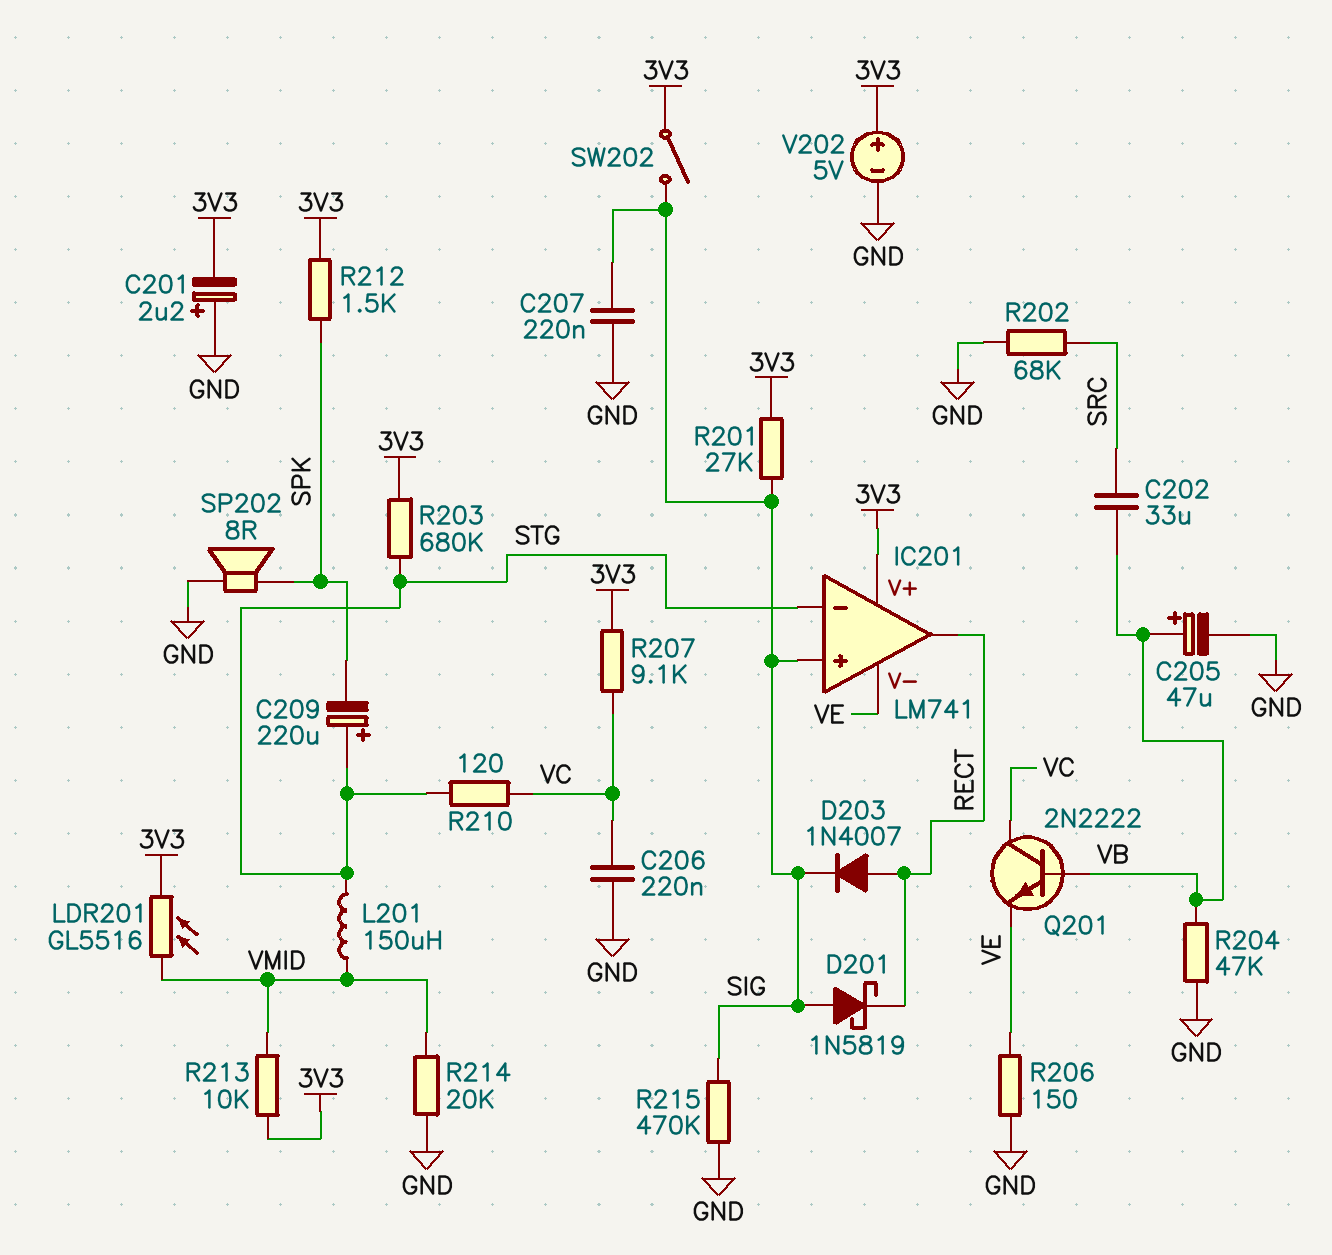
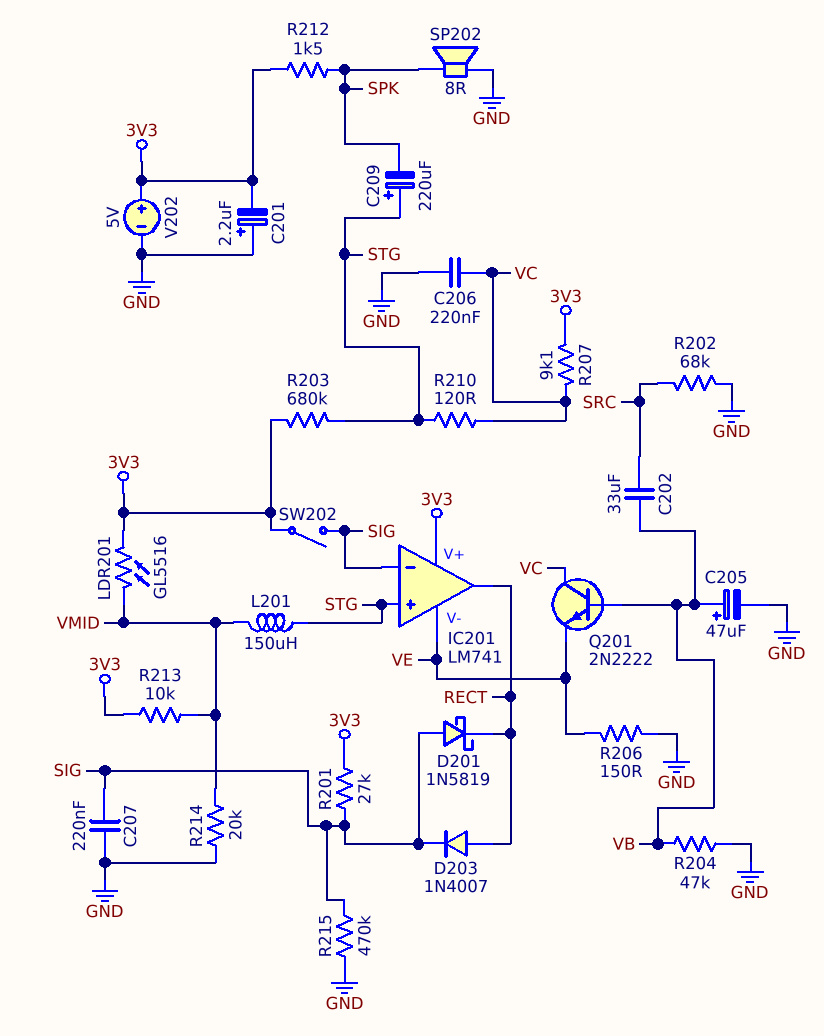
IC201 pin in+: SIG -> STG
IC201 pin in-: STG -> SIG

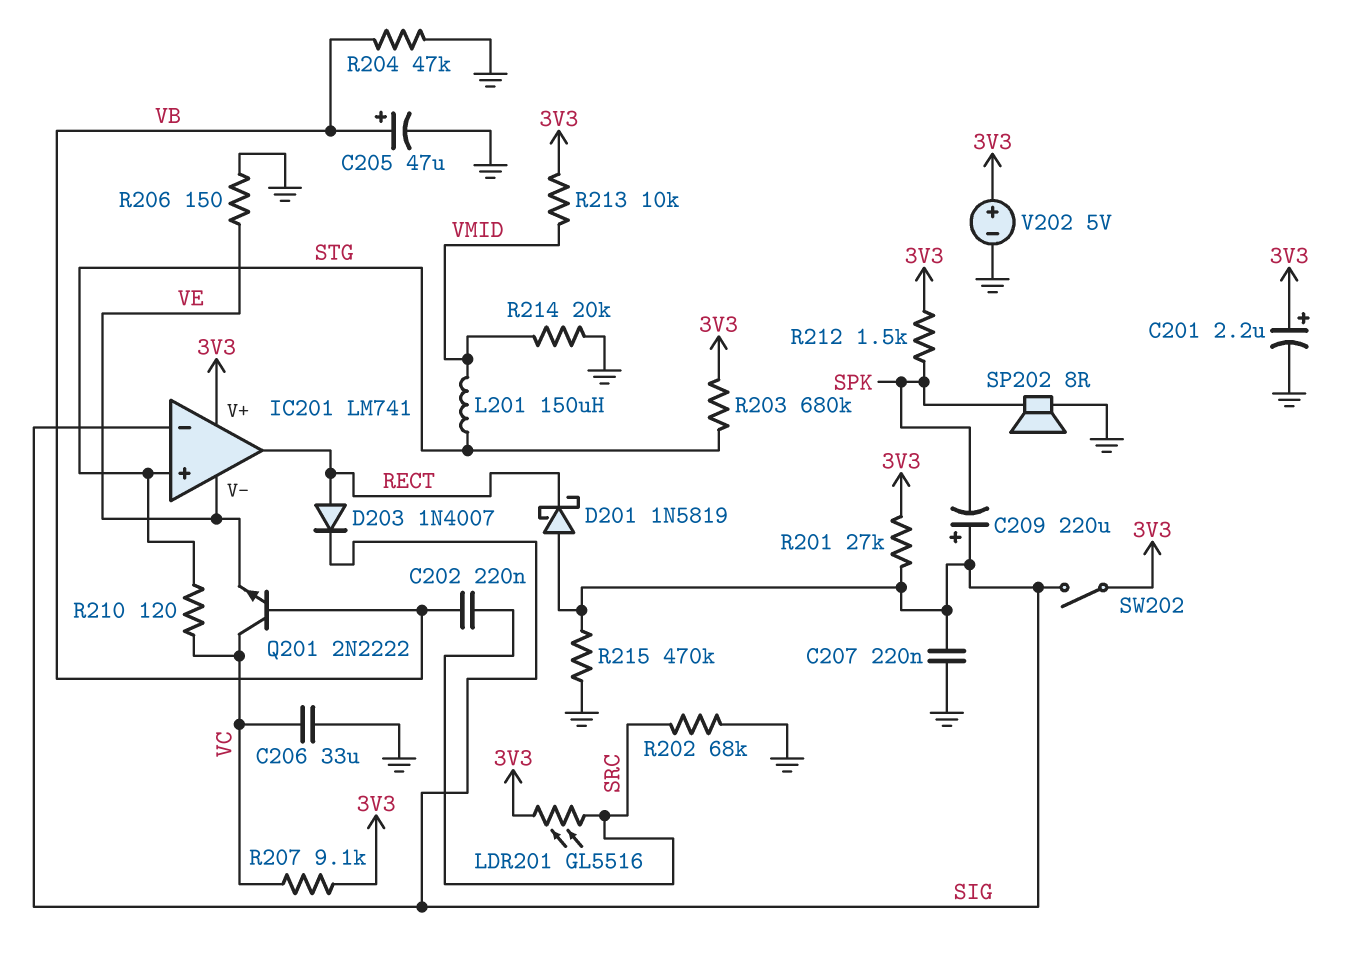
C201: 2.2uF (plus GND, minus 3V3) -> 2.2uF (plus 3V3, minus GND)
C202: 33uF (SRC, VB) -> 220nF (SRC, VB)
C206: 220nF (GND, VC) -> 33uF (GND, VC)
C209: 220uF (plus STG, minus SPK) -> 220uF (plus SIG, minus SPK)
LDR201: GL5516 (3V3, VMID) -> GL5516 (3V3, SRC)

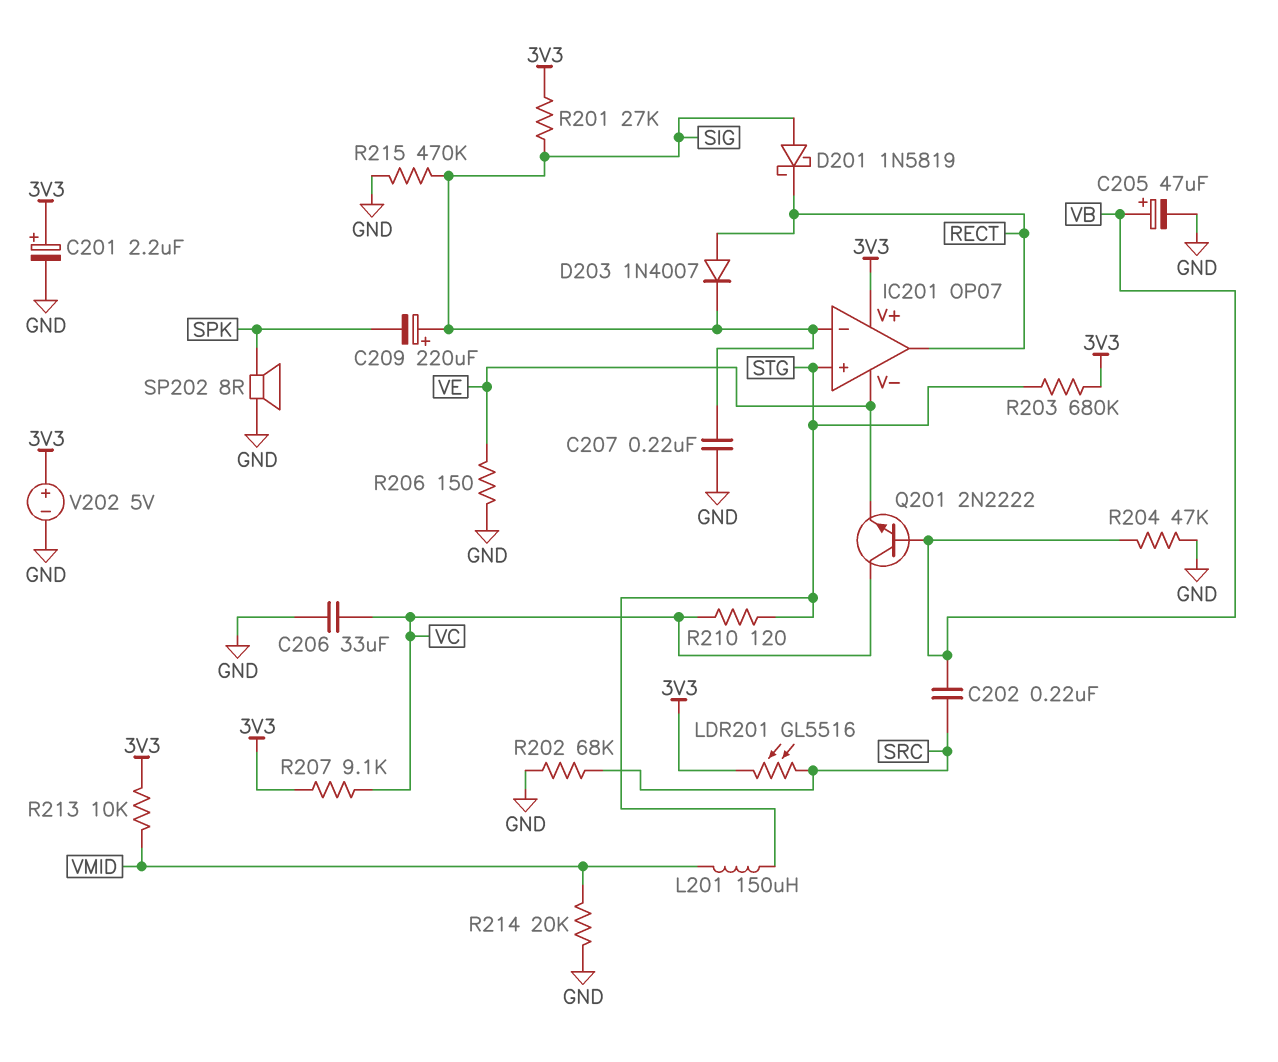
IC201: LM741 -> OP07
R212: 1.5k (3V3, SPK) -> none
SW202: switch (3V3, SIG) -> none

